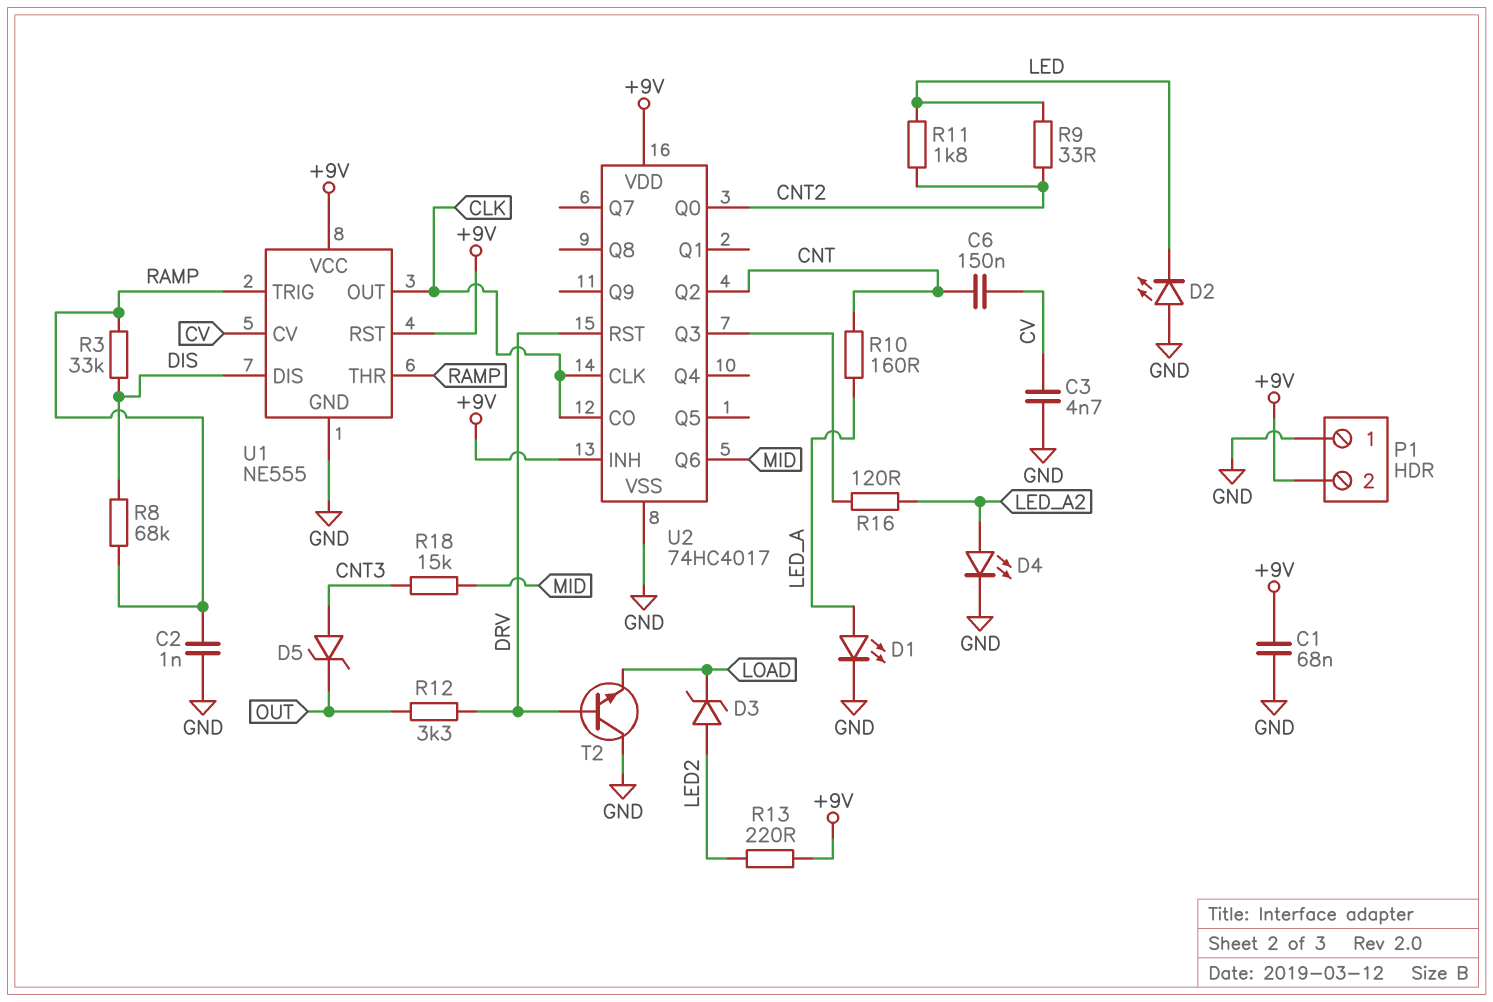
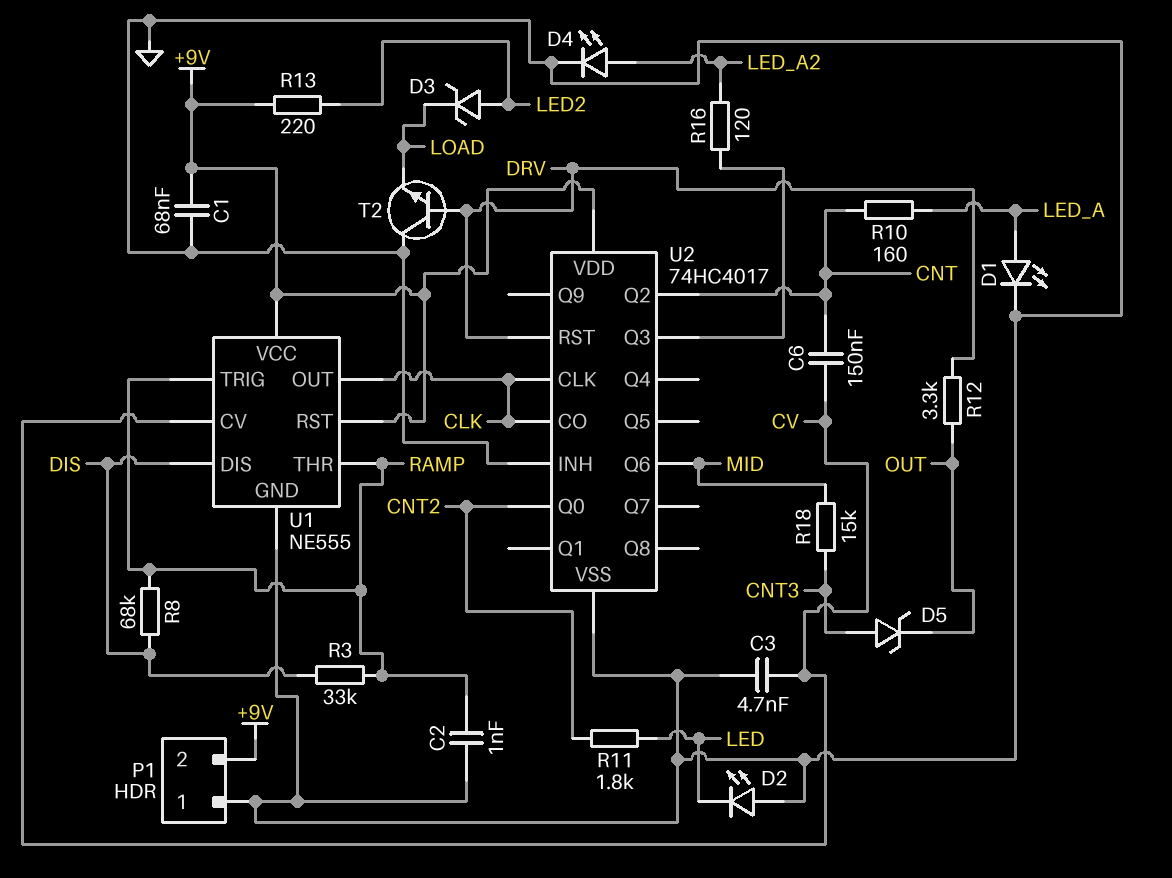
R9: 33 (CNT2, LED) -> none
U2 pin INH: +9V -> GND

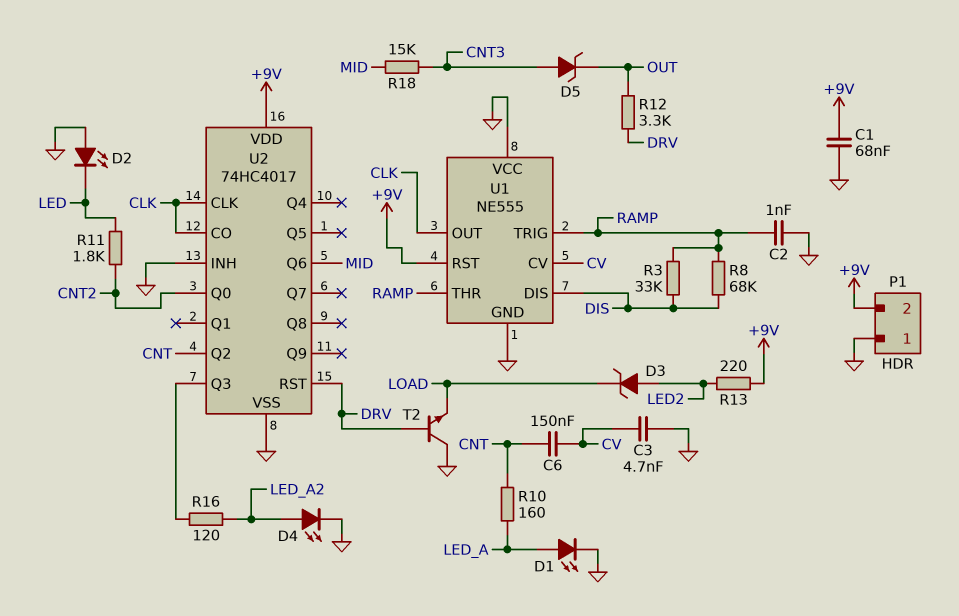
U1 pin VCC: +9V -> GND

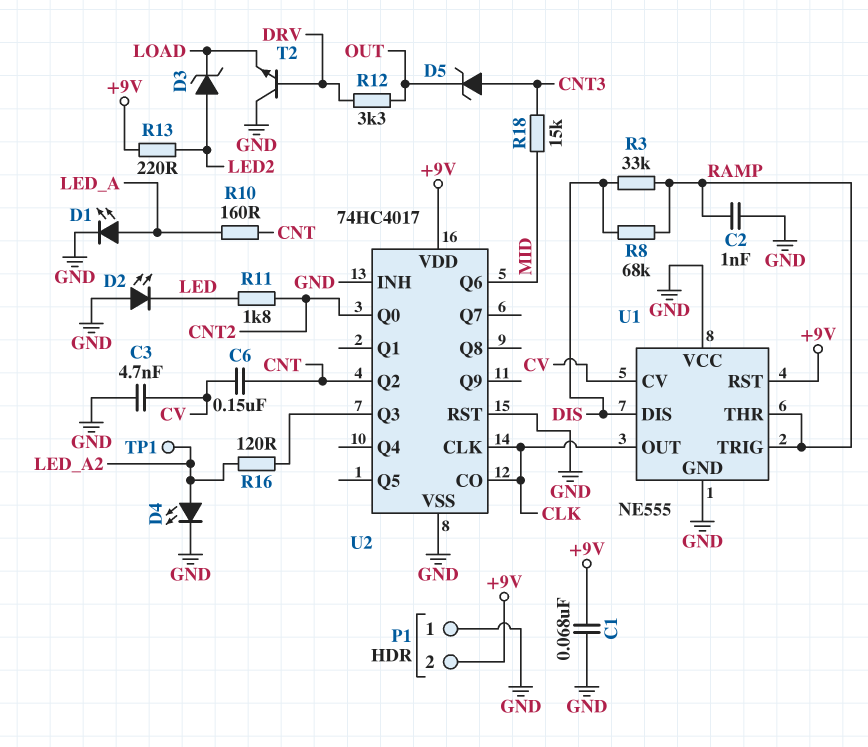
TP1: none -> test point (LED_A2)
U2 pin RST: DRV -> GND

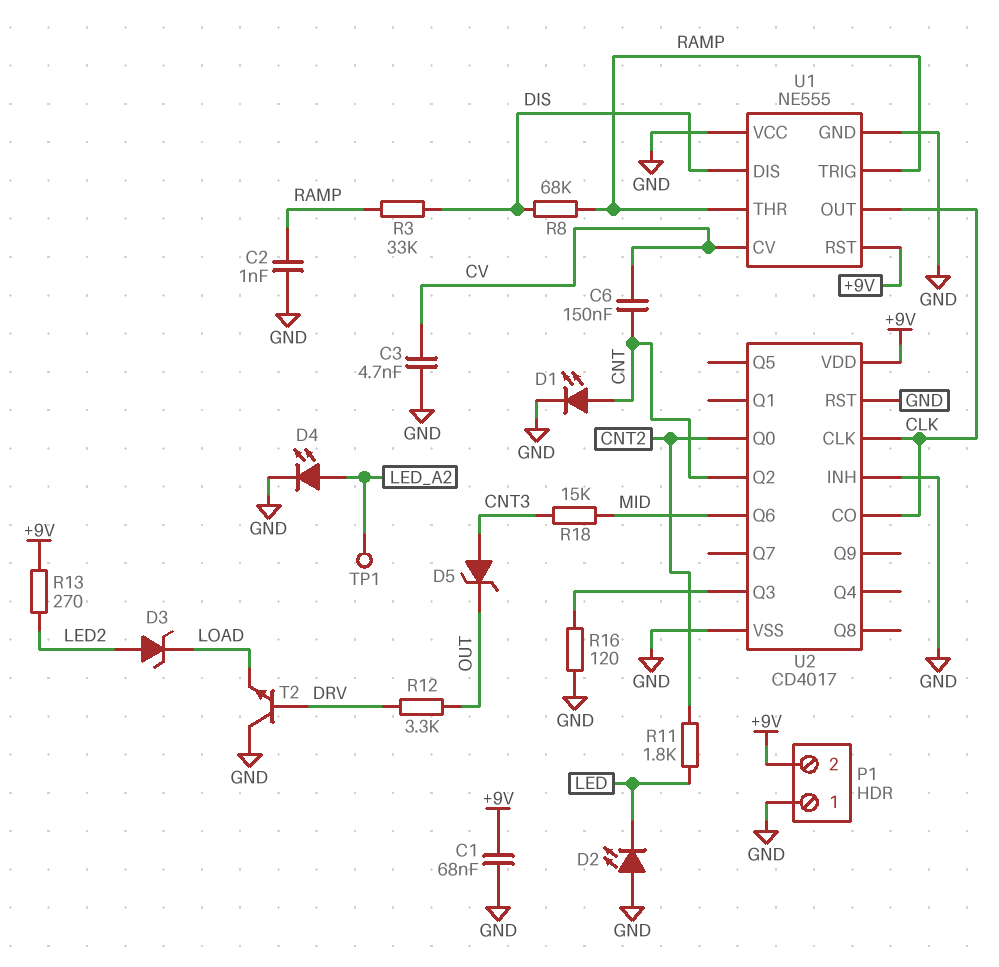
D1: LED (A LED_A, K GND) -> LED (A CNT, K GND)
R10: 160 (CNT, LED_A) -> none
R13: 220 (+9V, LED2) -> 270 (+9V, LED2)
R16: 120 (LED_A2, U2/Q3) -> 120 (GND, U2/Q3)
U2: 74HC4017 -> CD4017

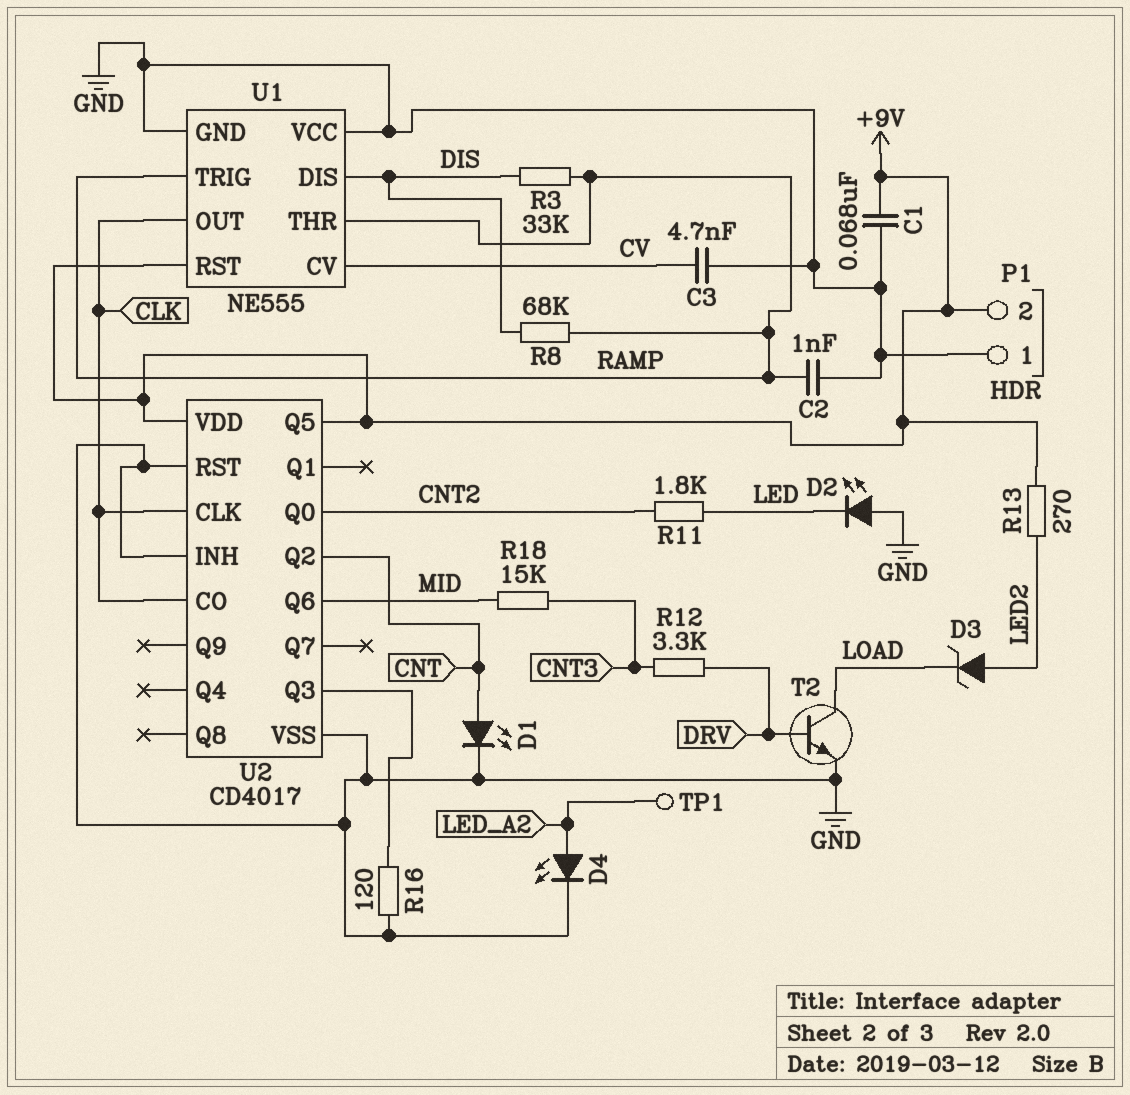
C6: 150nF (CNT, CV) -> none
D5: zener (A CNT3, K OUT) -> none
R12: 3.3k (DRV, OUT) -> 3.3k (CNT3, DRV)
T2: NPN (B DRV, C GND, E LOAD) -> NPN (B DRV, C LOAD, E GND)
U2 pin Q5: none -> +9V

